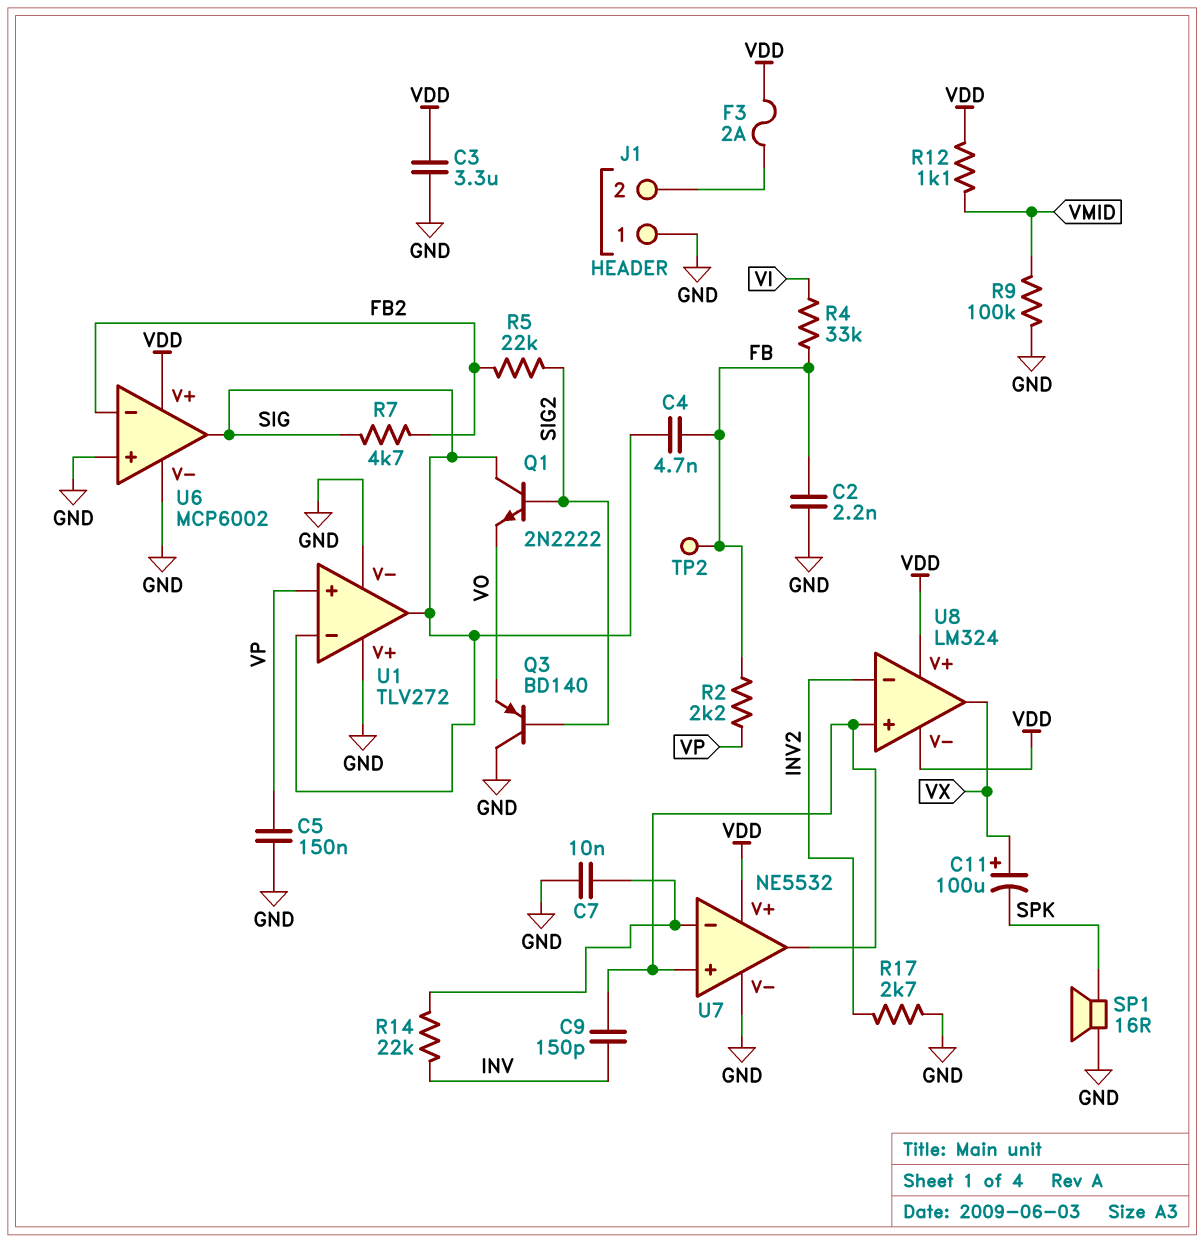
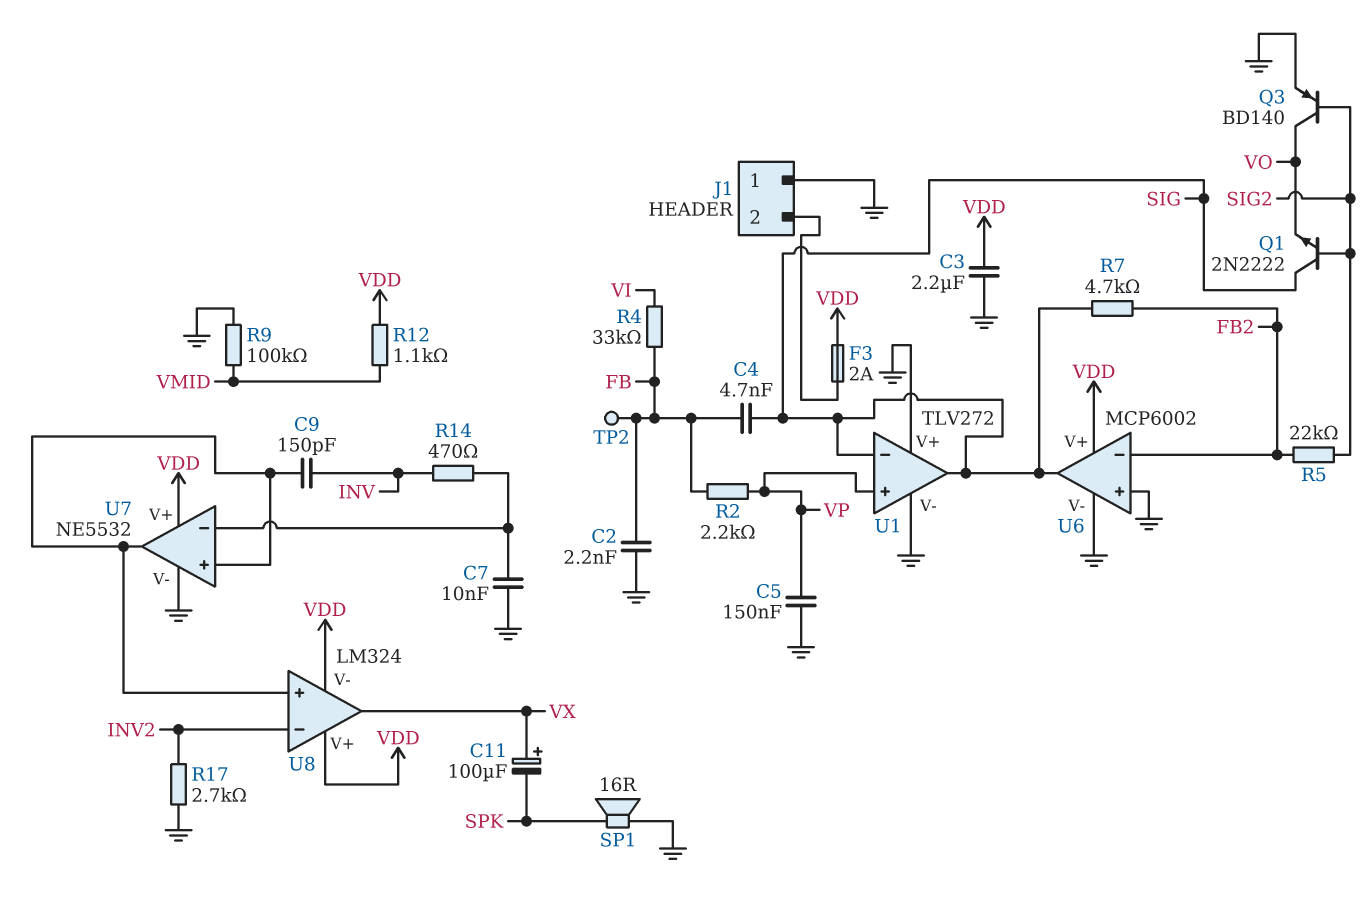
C3: 3.3uF (GND, VDD) -> 2.2uF (GND, VDD)
Q3: PNP BD140 (B SIG2, C GND, E VO) -> PNP BD140 (B SIG2, C VO, E GND)
R14: 22k (INV, U7/in-) -> 470 (INV, U7/in-)

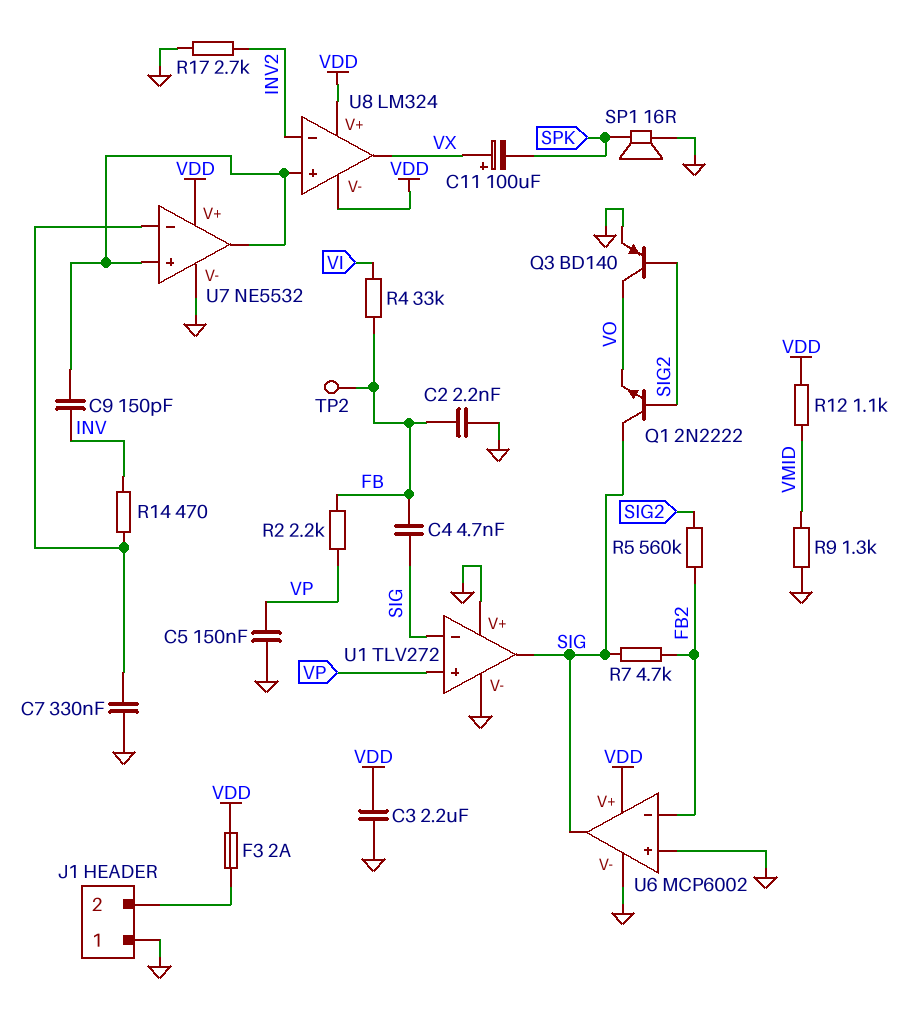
C7: 10nF (GND, U7/in-) -> 330nF (GND, U7/in-)
R5: 22k (FB2, SIG2) -> 560k (FB2, SIG2)
R9: 100k (GND, VMID) -> 1.3k (GND, VMID)

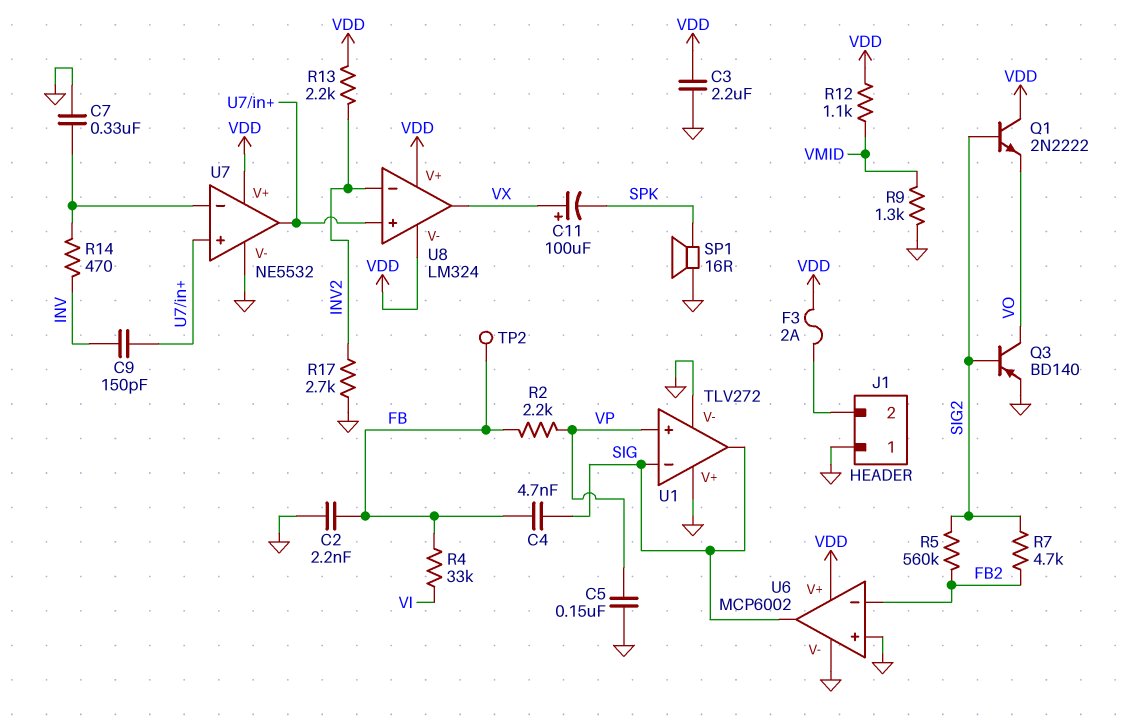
Q1: NPN 2N2222 (B SIG2, C SIG, E VO) -> NPN 2N2222 (B SIG2, C VDD, E VO)
R7: 4.7k (FB2, SIG) -> 4.7k (FB2, SIG2)
R13: none -> 2.2k (INV2, VDD)

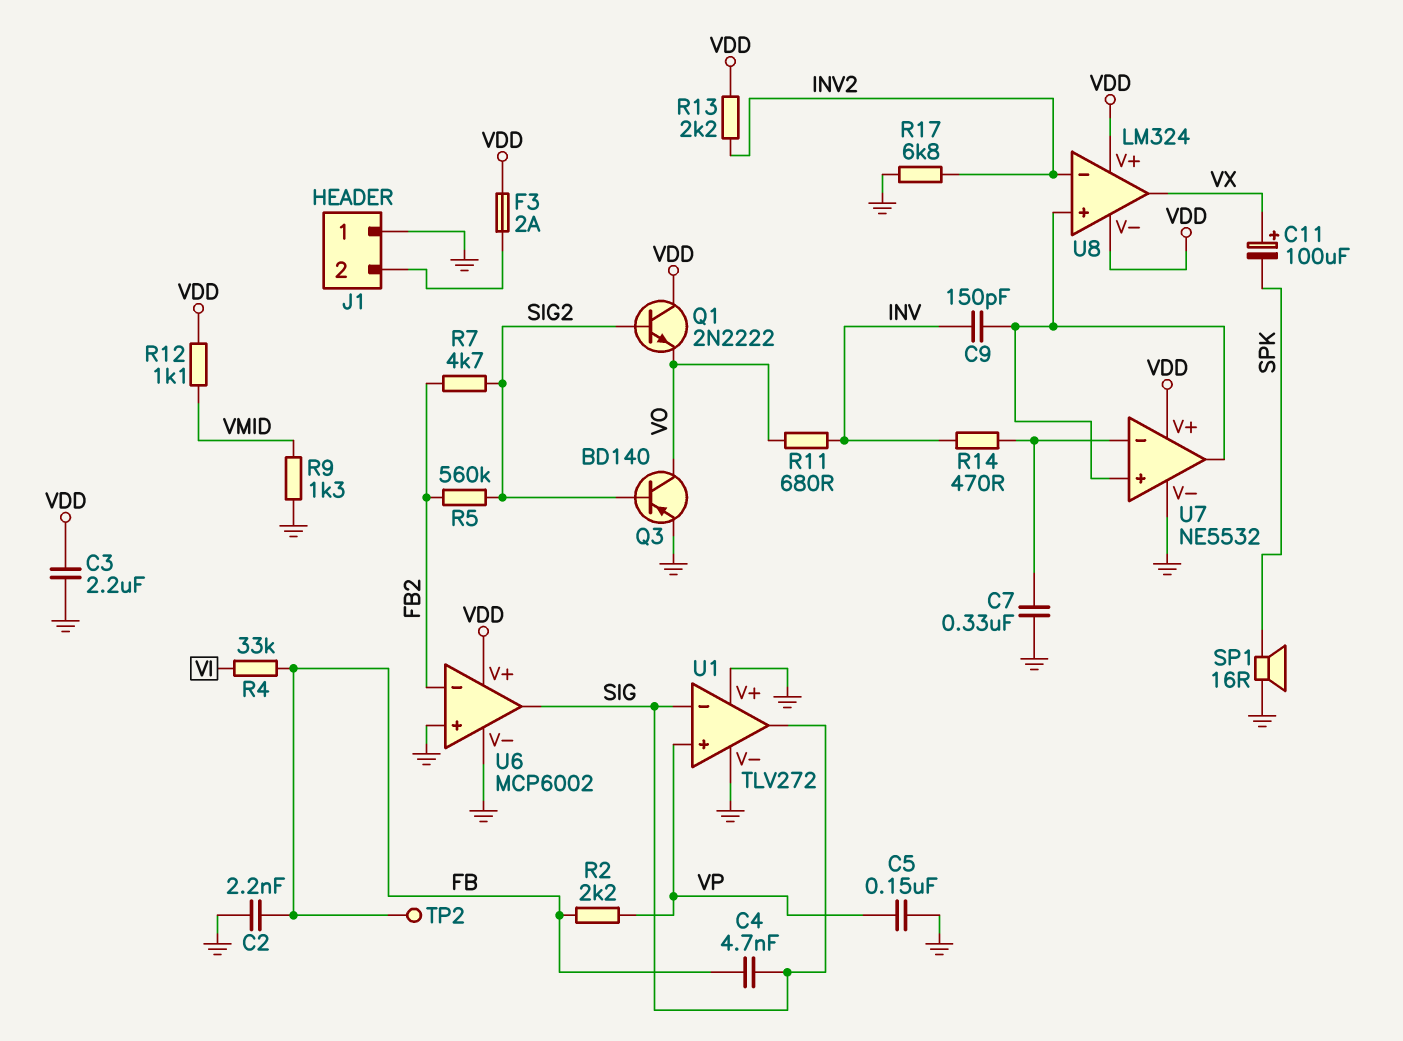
R11: none -> 680 (INV, VO)
R17: 2.7k (GND, INV2) -> 6.8k (GND, INV2)

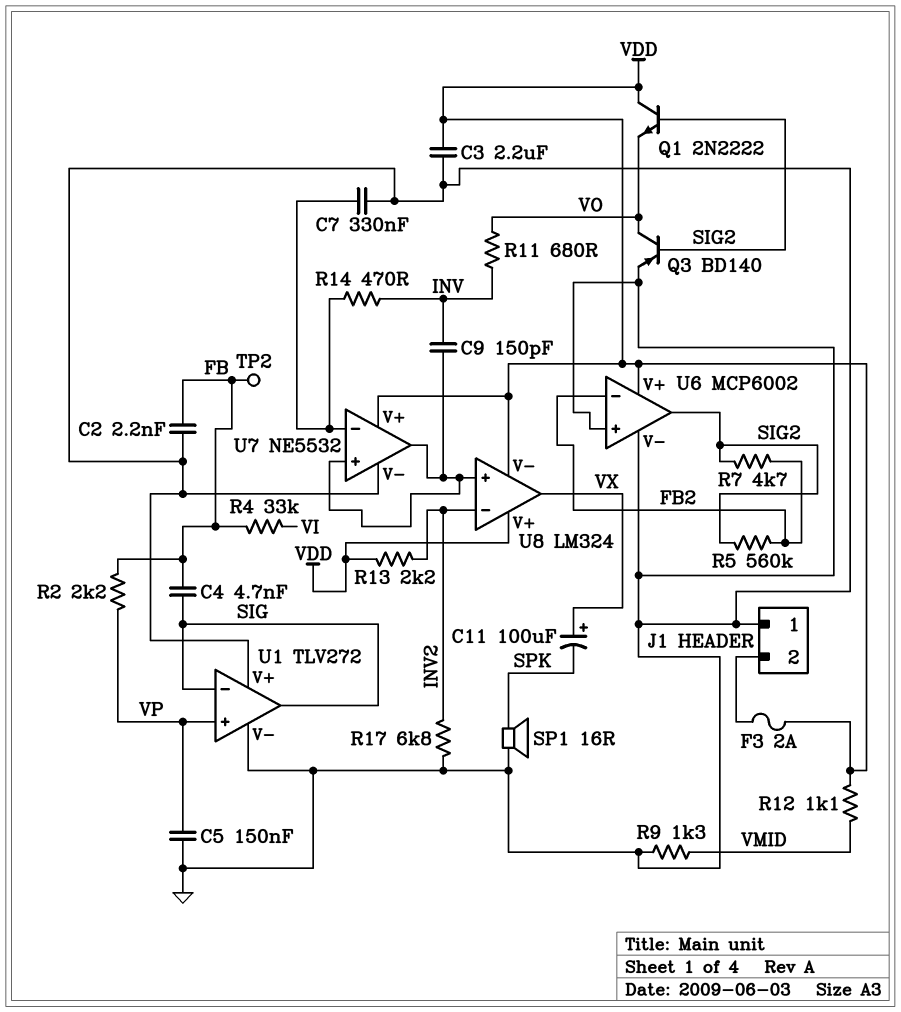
U6 pin out: SIG -> SIG2

